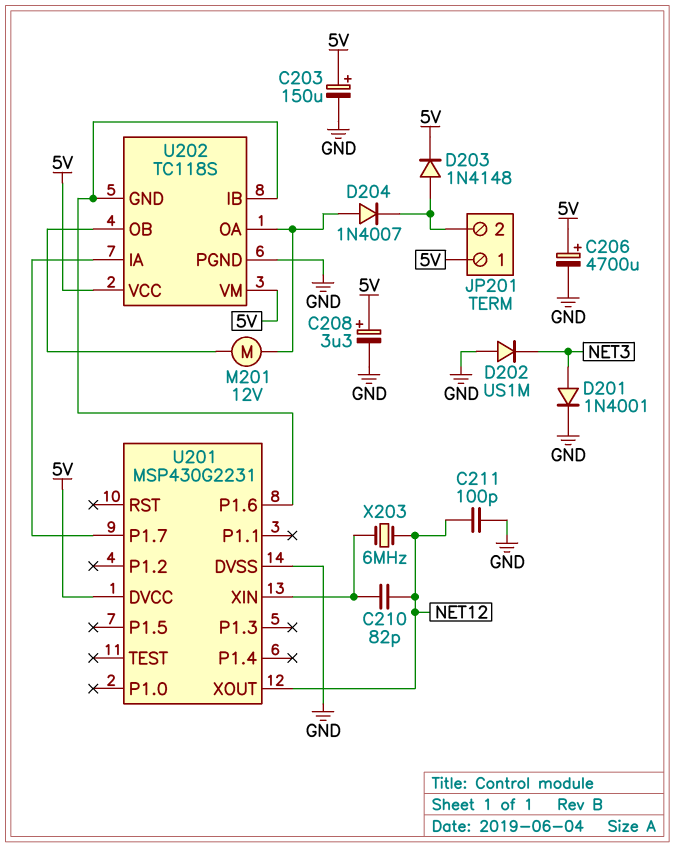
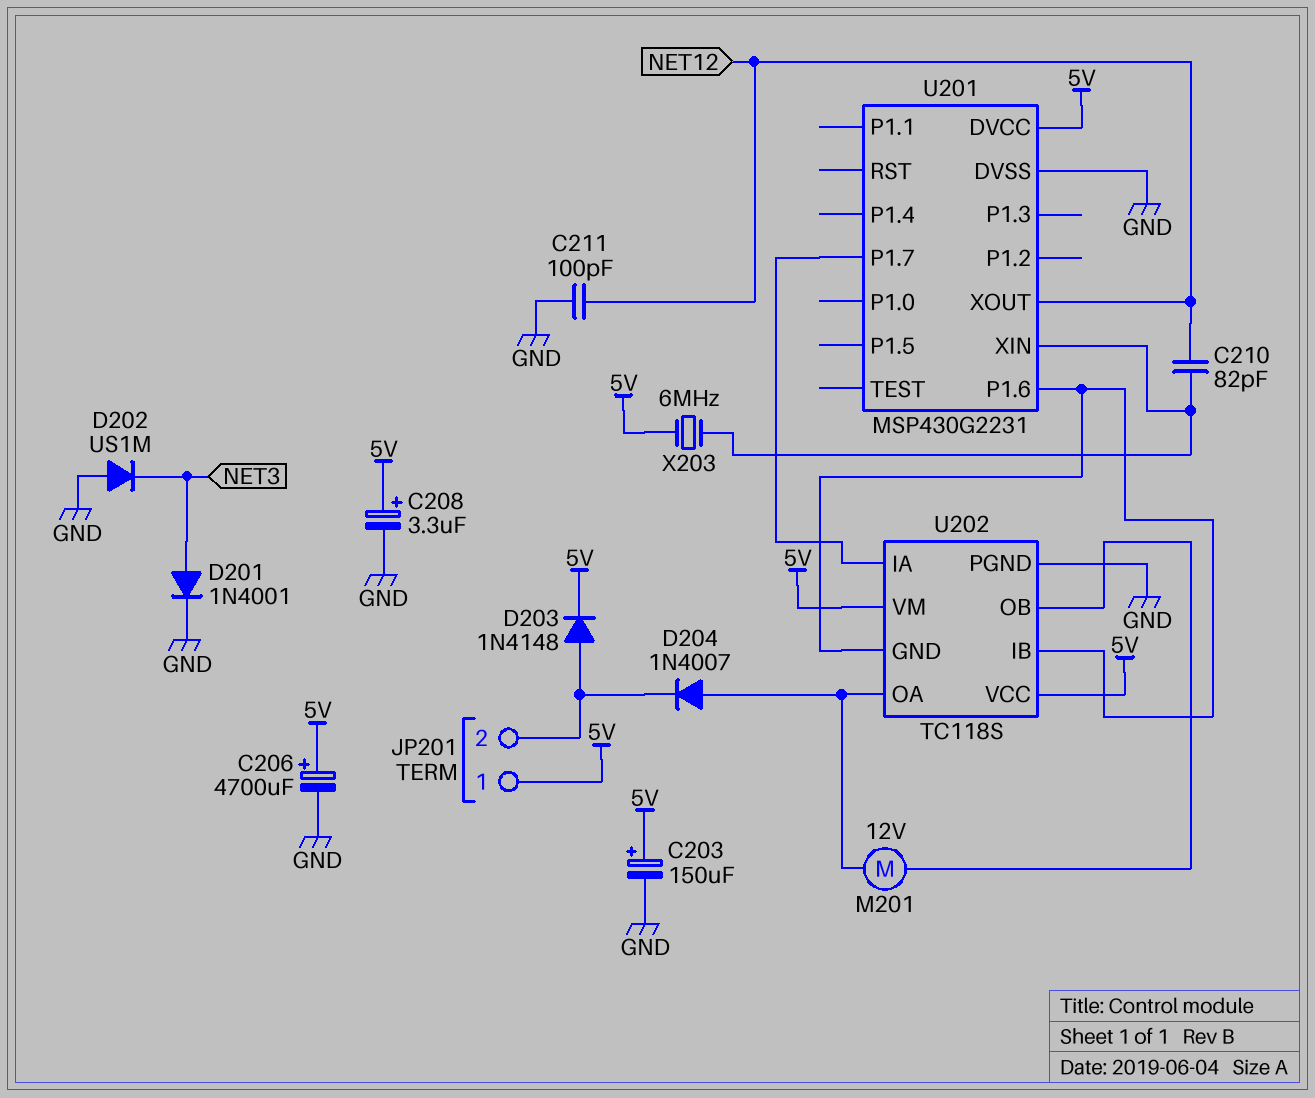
X203: 6MHz (NET12, U201/XIN) -> 6MHz (5V, U201/XIN)

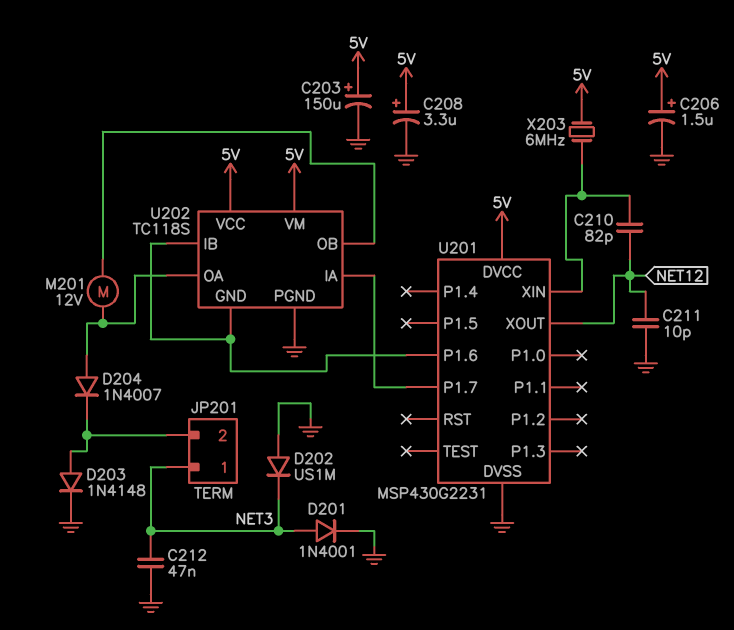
C206: 4700uF (plus 5V, minus GND) -> 1.5uF (plus 5V, minus GND)
C211: 100pF (GND, NET12) -> 10pF (GND, NET12)
C212: none -> 47nF (GND, NET3)
D203: diode 1N4148 (A JP201/2, K 5V) -> diode 1N4148 (A JP201/2, K GND)
JP201 pin 1: 5V -> NET3

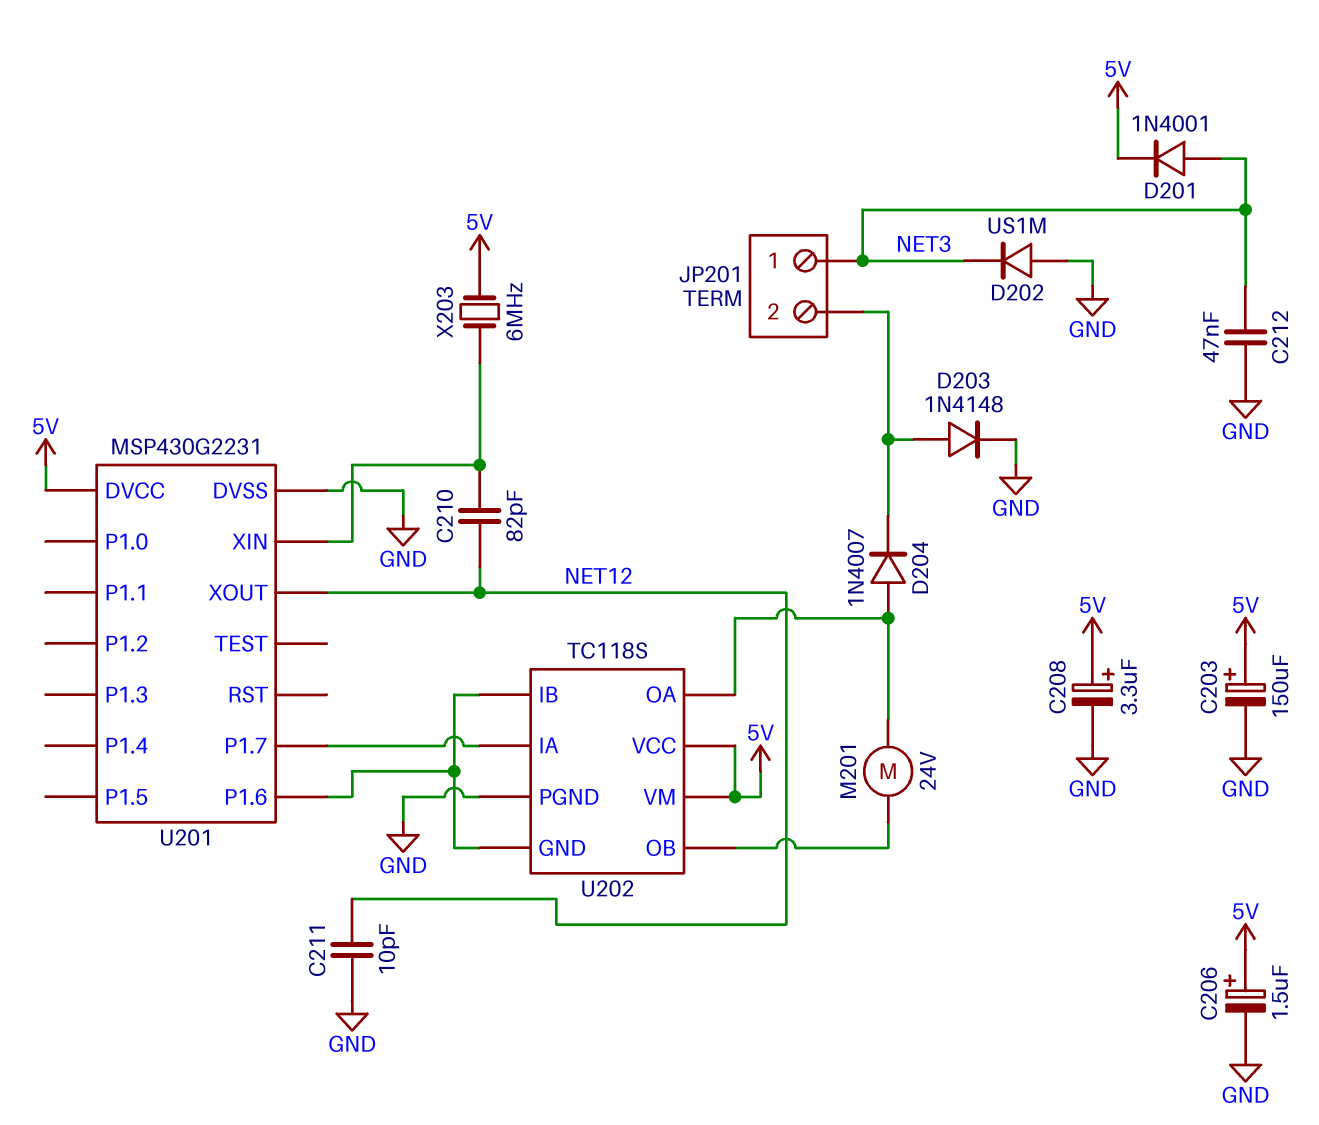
D201: diode 1N4001 (A NET3, K GND) -> diode 1N4001 (A NET3, K 5V)
M201: motor 12V (U202/OA, U202/OB) -> motor 24V (U202/OA, U202/OB)

